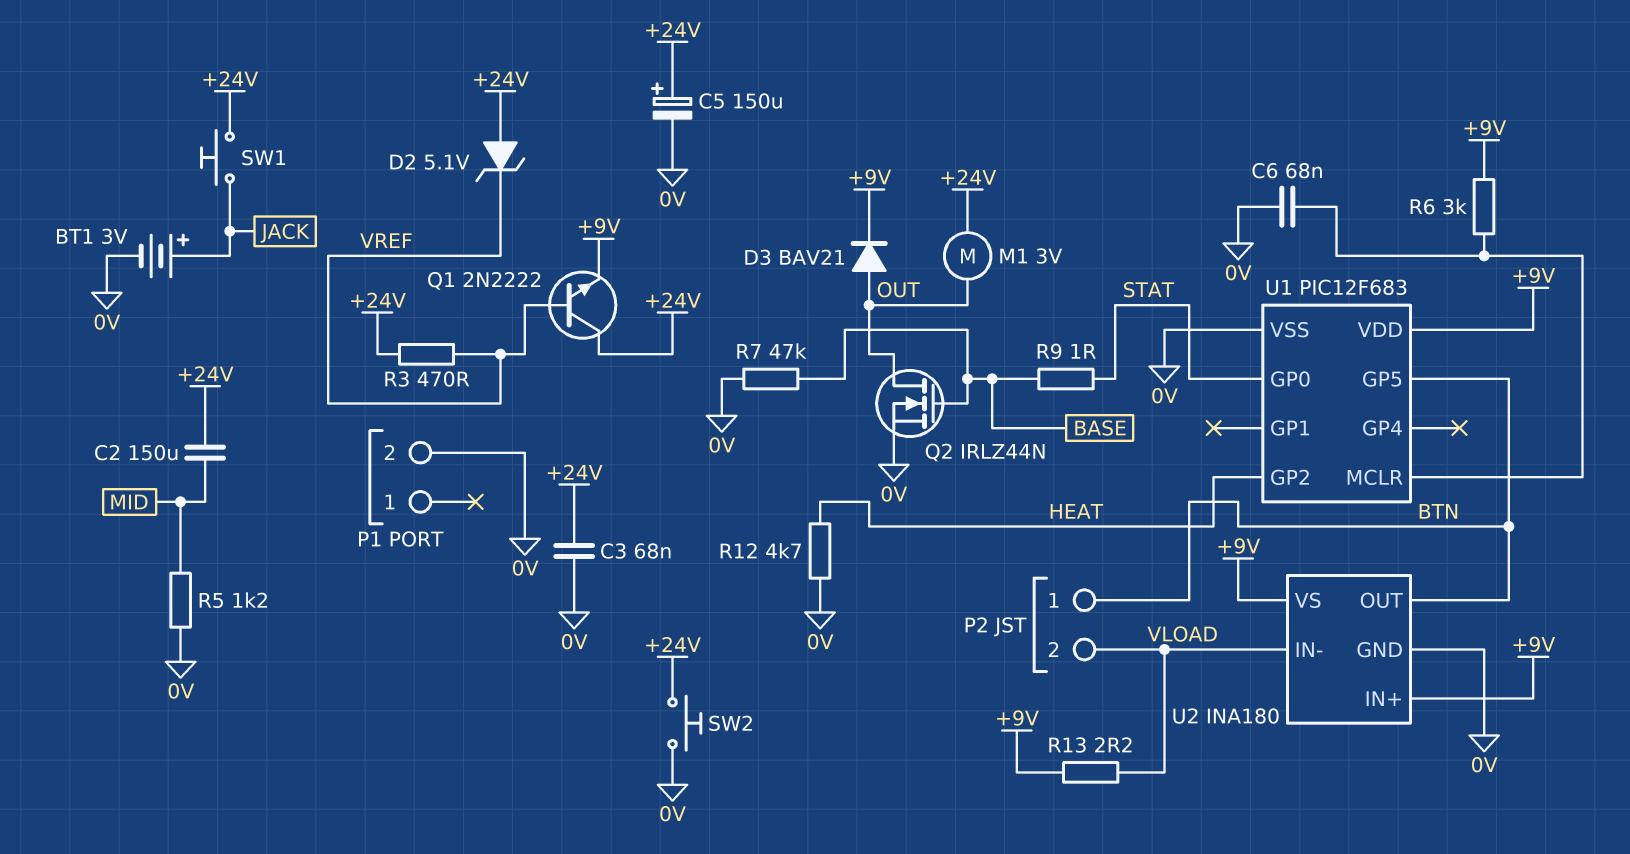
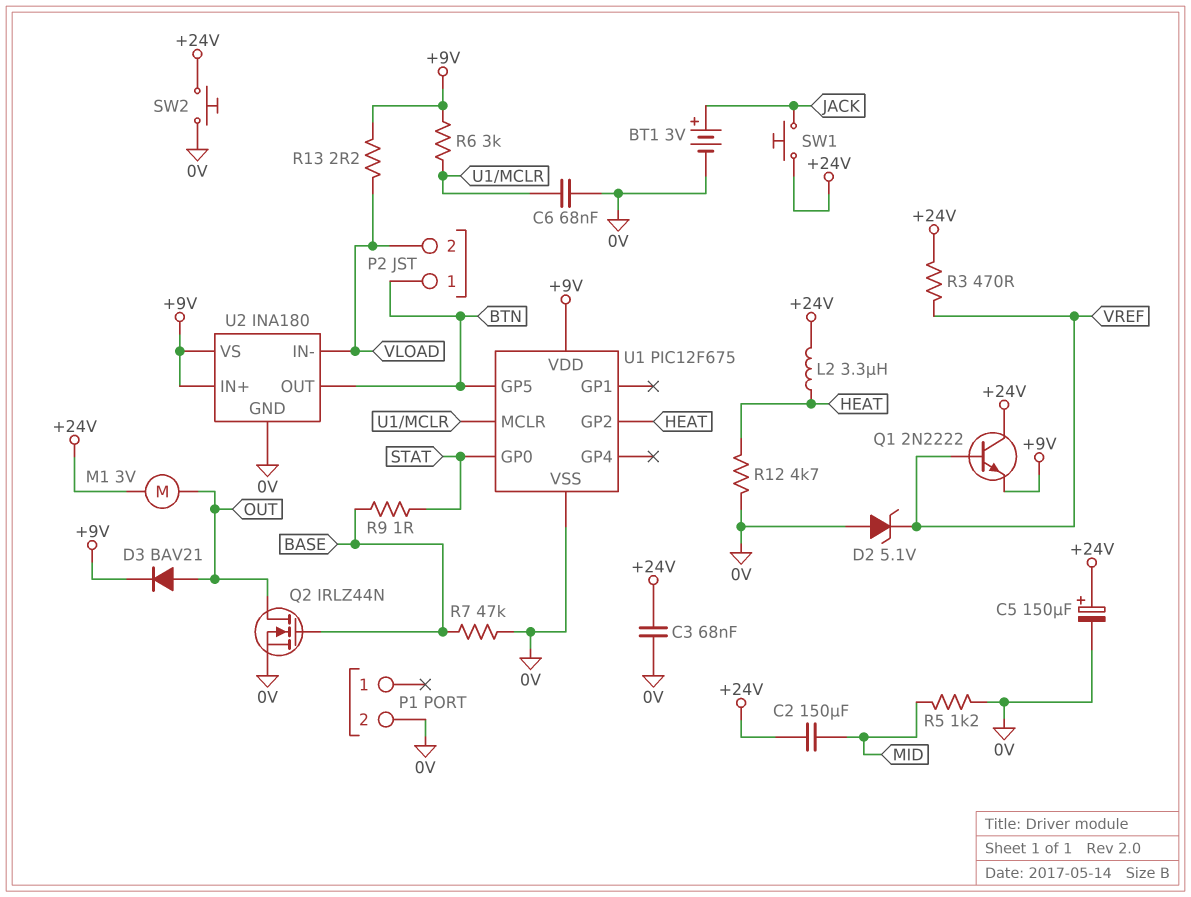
D2: zener 5.1V (A +24V, K VREF) -> zener 5.1V (A 0V, K VREF)
L2: none -> 3.3uH (+24V, HEAT)
U1: PIC12F683 -> PIC12F675

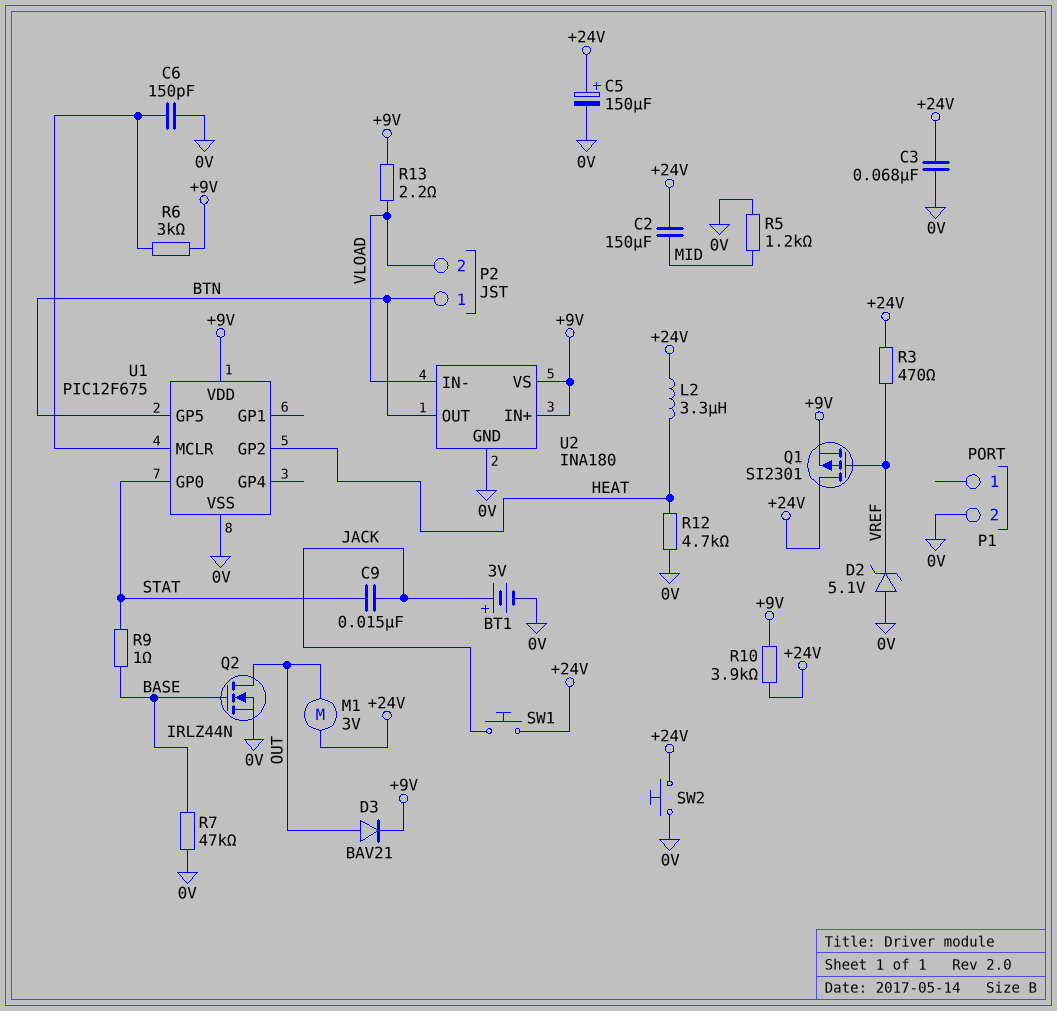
C6: 68nF (0V, U1/MCLR) -> 150pF (0V, U1/MCLR)
C9: none -> 15nF (JACK, STAT)
Q1: NPN 2N2222 (B VREF, C +24V, E +9V) -> PMOS SI2301 (G VREF, D +24V, S +9V)
R10: none -> 3.9k (+9V, +24V)

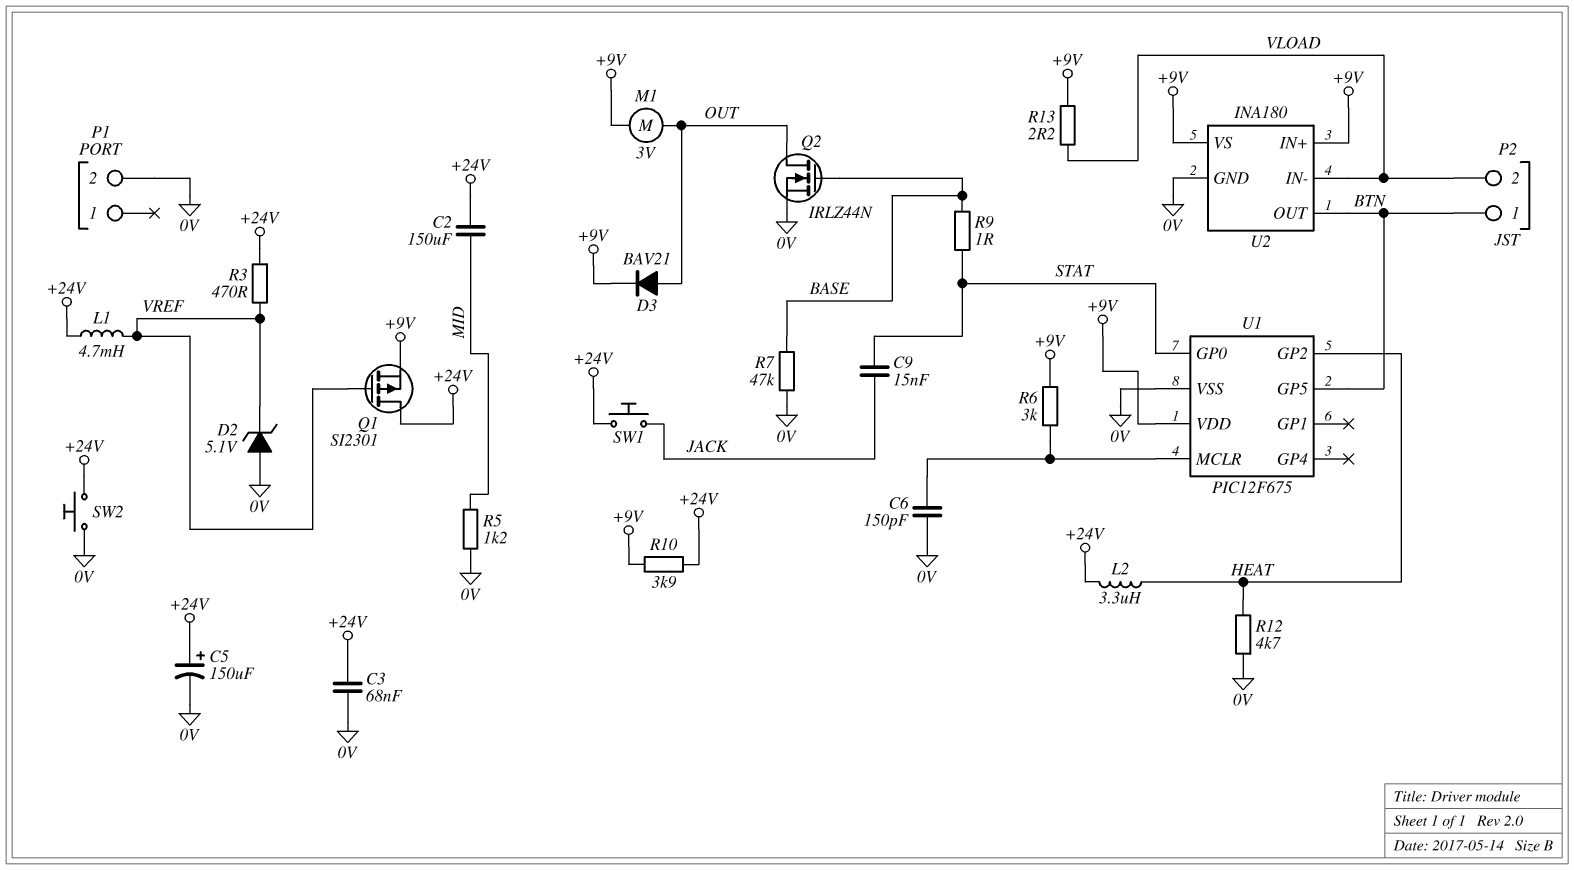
BT1: 3V (plus JACK, minus 0V) -> none
L1: none -> 4.7mH (+24V, VREF)
M1: motor 3V (+24V, OUT) -> motor 3V (+9V, OUT)

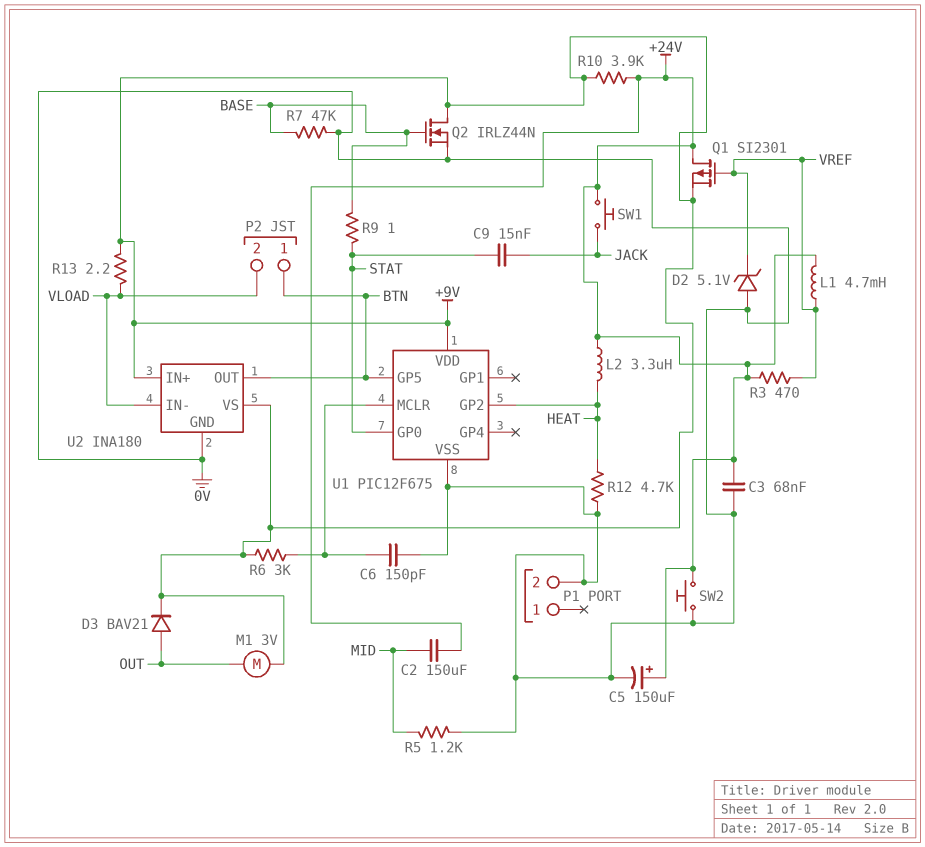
Q2: NMOS IRLZ44N (G BASE, D OUT, S 0V) -> NMOS IRLZ44N (G BASE, D +9V, S 0V)

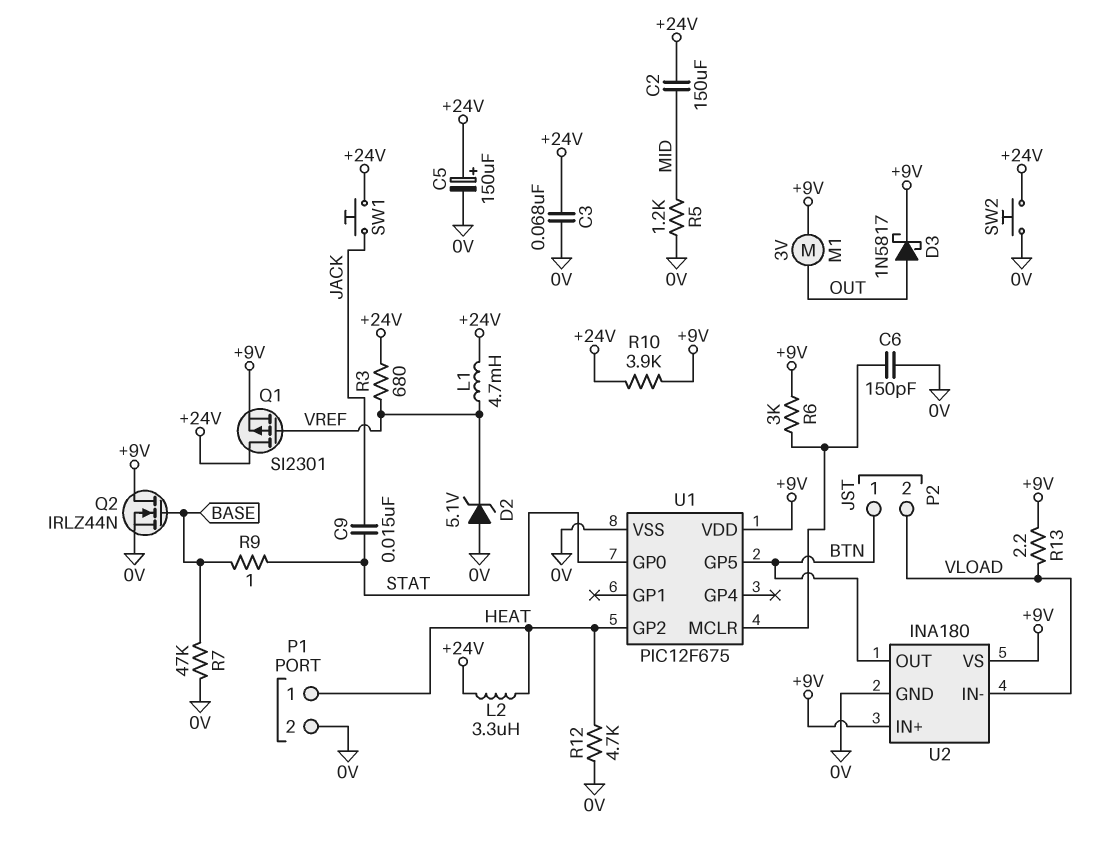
D3: diode BAV21 (A OUT, K +9V) -> schottky 1N5817 (A OUT, K +9V)
P1 pin 1: none -> HEAT
R3: 470 (+24V, VREF) -> 680 (+24V, VREF)

